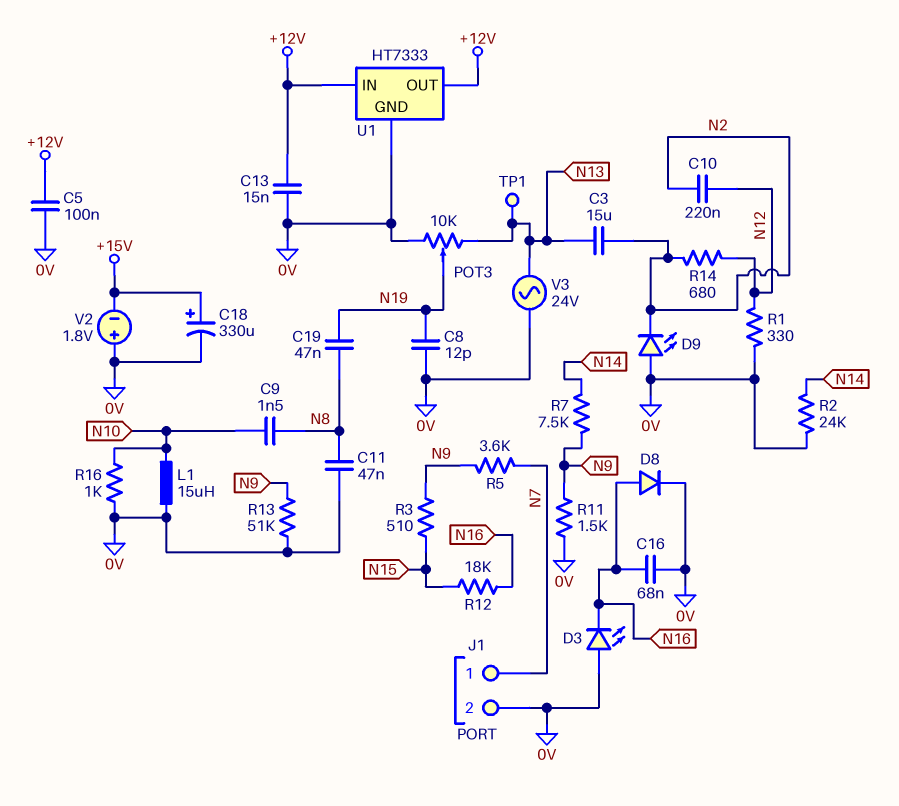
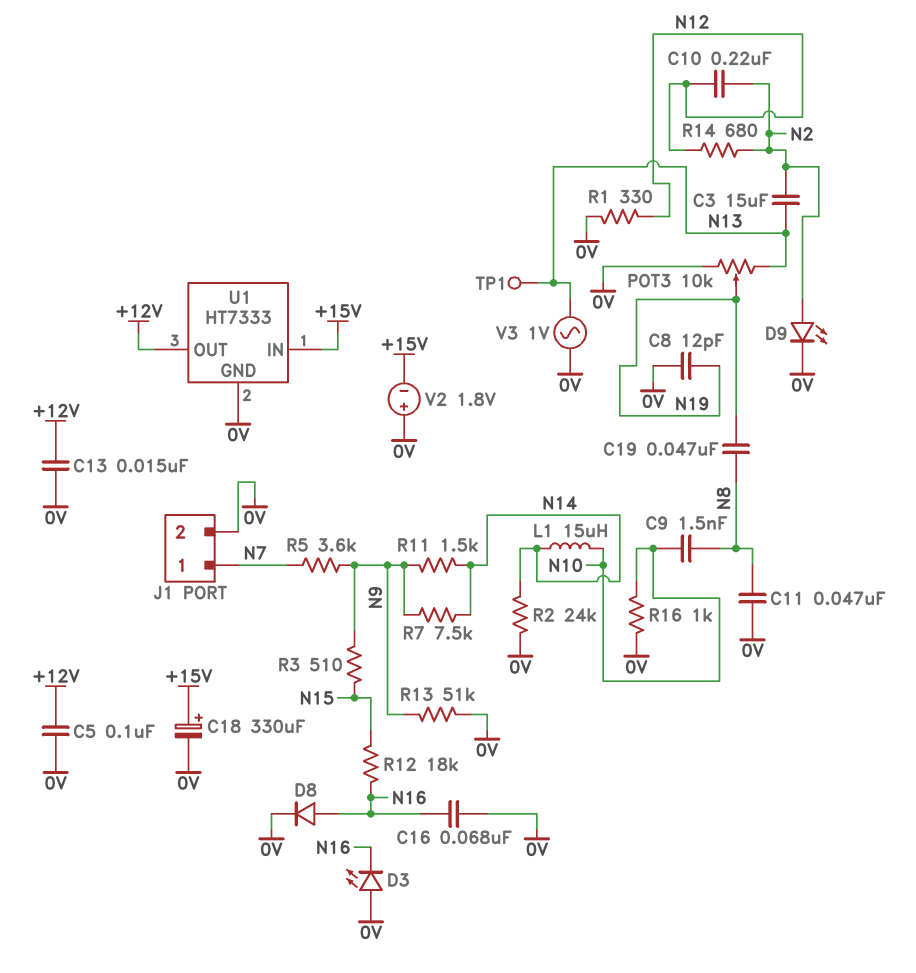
D9: LED (A 0V, K N2) -> LED (A N2, K 0V)
L1: 15uH (0V, N10) -> 15uH (N10, N14)
R11: 1.5k (0V, N9) -> 1.5k (N9, N14)
U1 pin IN: +12V -> +15V
V3: AC 24V (0V, N13) -> AC 1V (0V, N13)

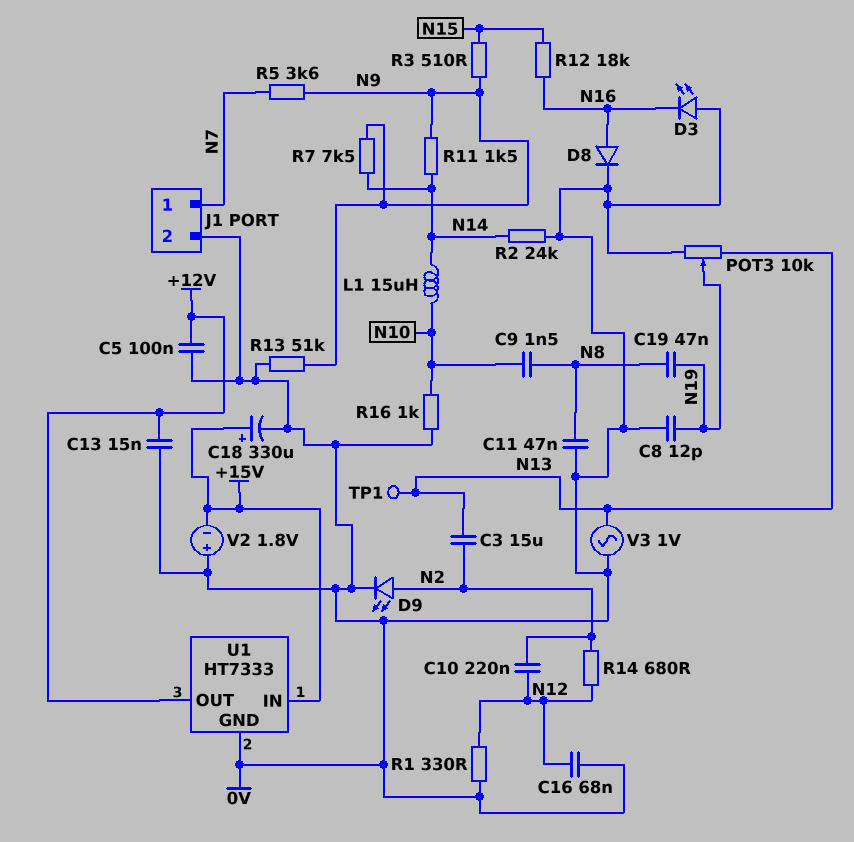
C16: 68nF (0V, N16) -> 68nF (0V, N12)

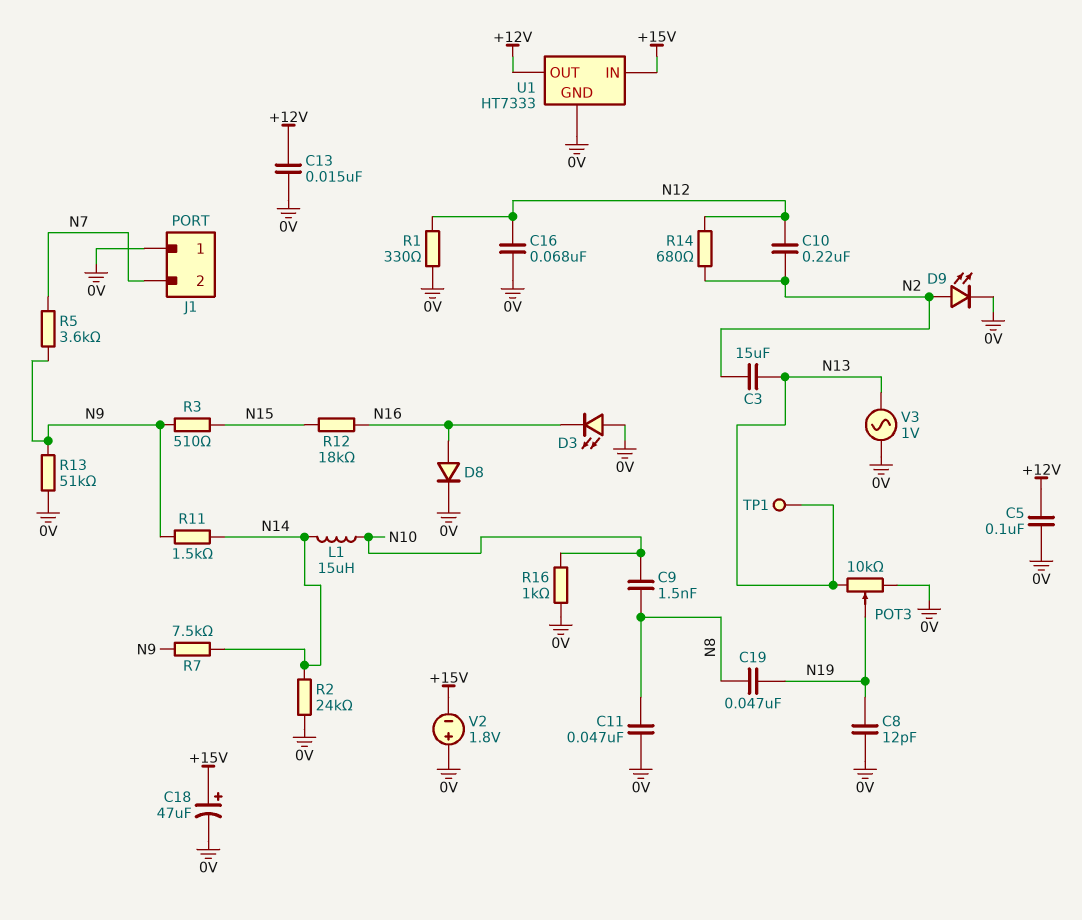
C18: 330uF (plus +15V, minus 0V) -> 47uF (plus +15V, minus 0V)
J1 pin 1: N7 -> 0V
J1 pin 2: 0V -> N7

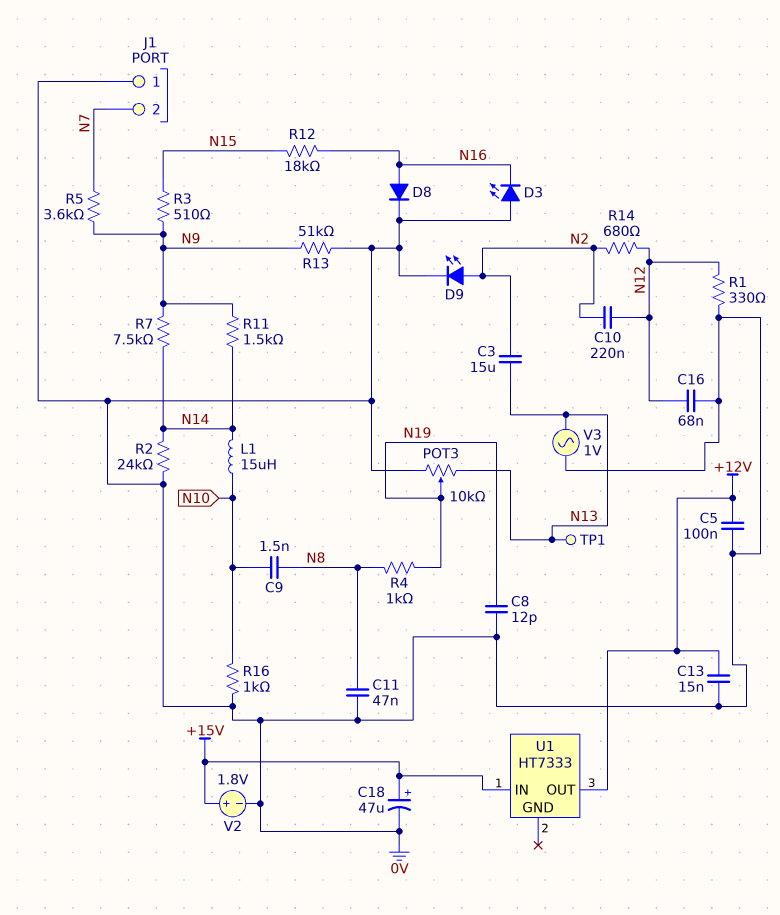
C19: 47nF (N8, N19) -> none
R4: none -> 1k (N8, N19)
U1 pin GND: 0V -> none
V2: 1.8V (plus 0V, minus +15V) -> 1.8V (plus +15V, minus 0V)

